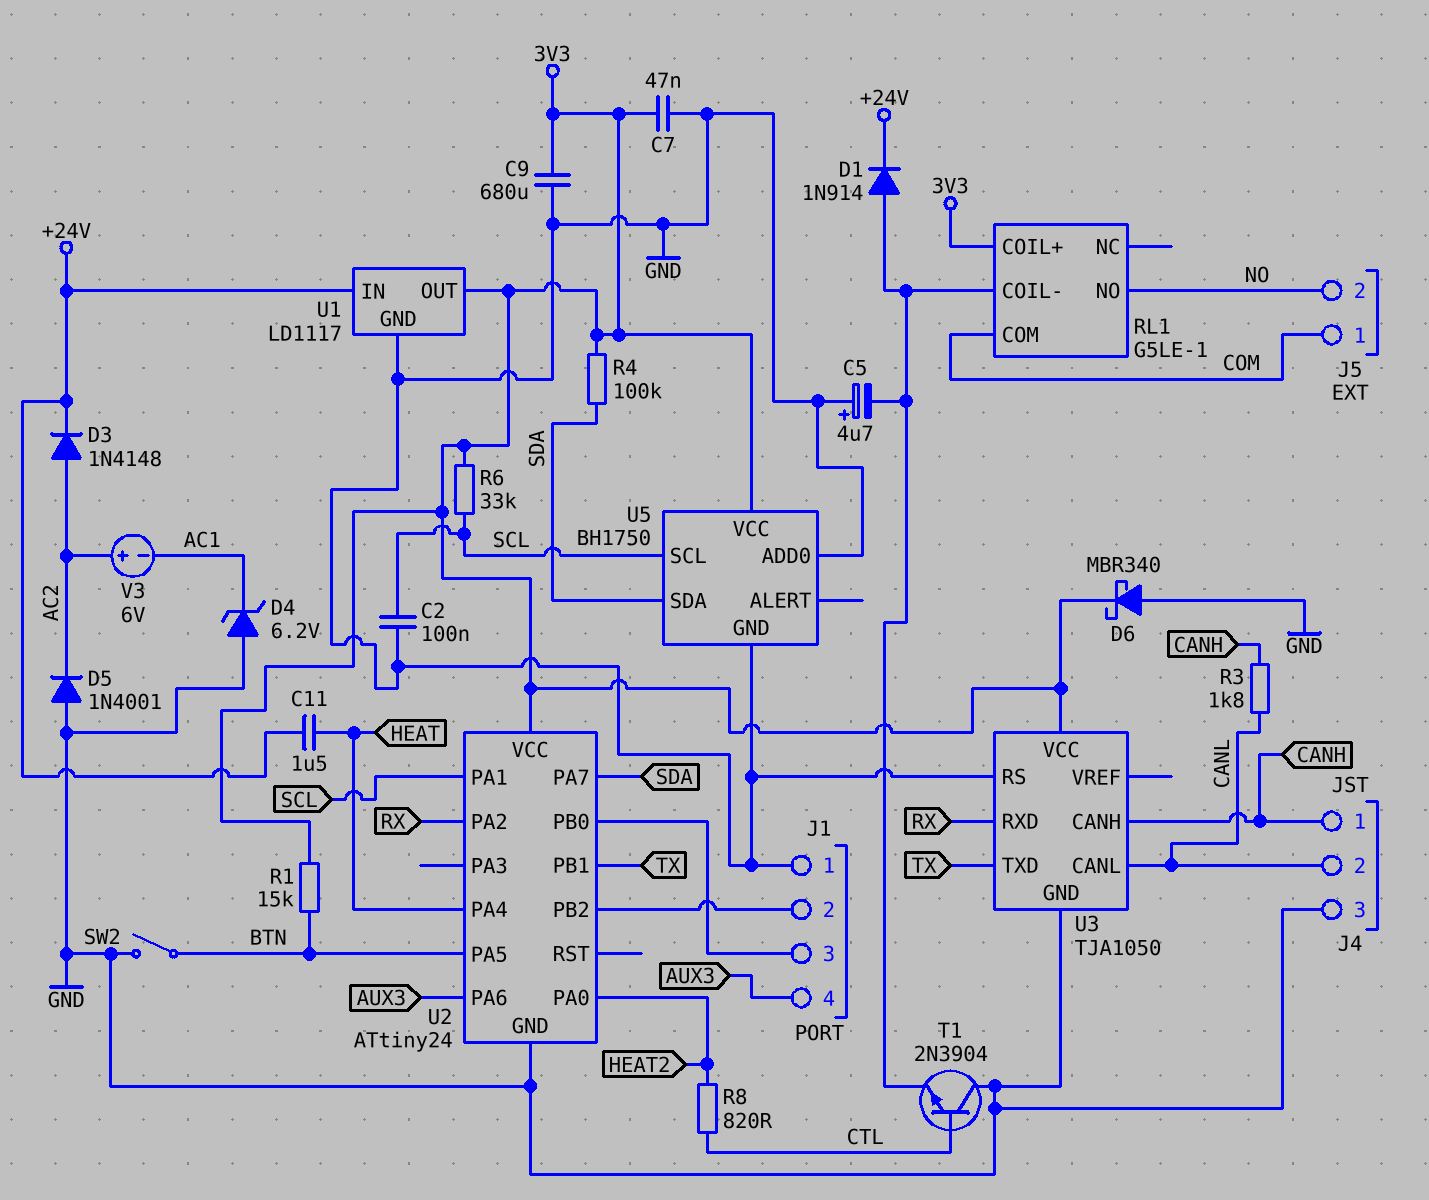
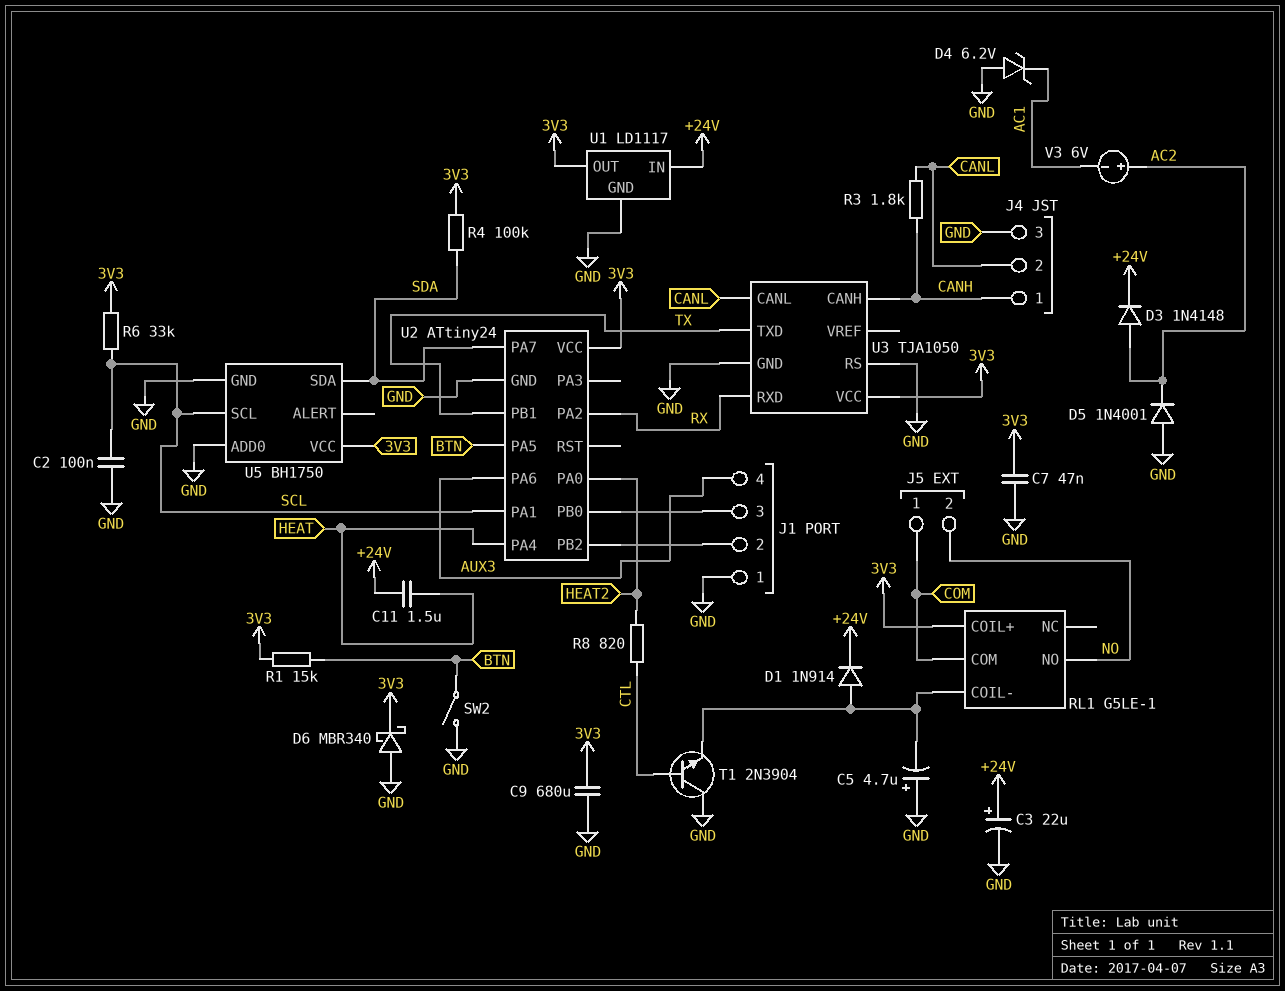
C3: none -> 22uF (plus +24V, minus GND)

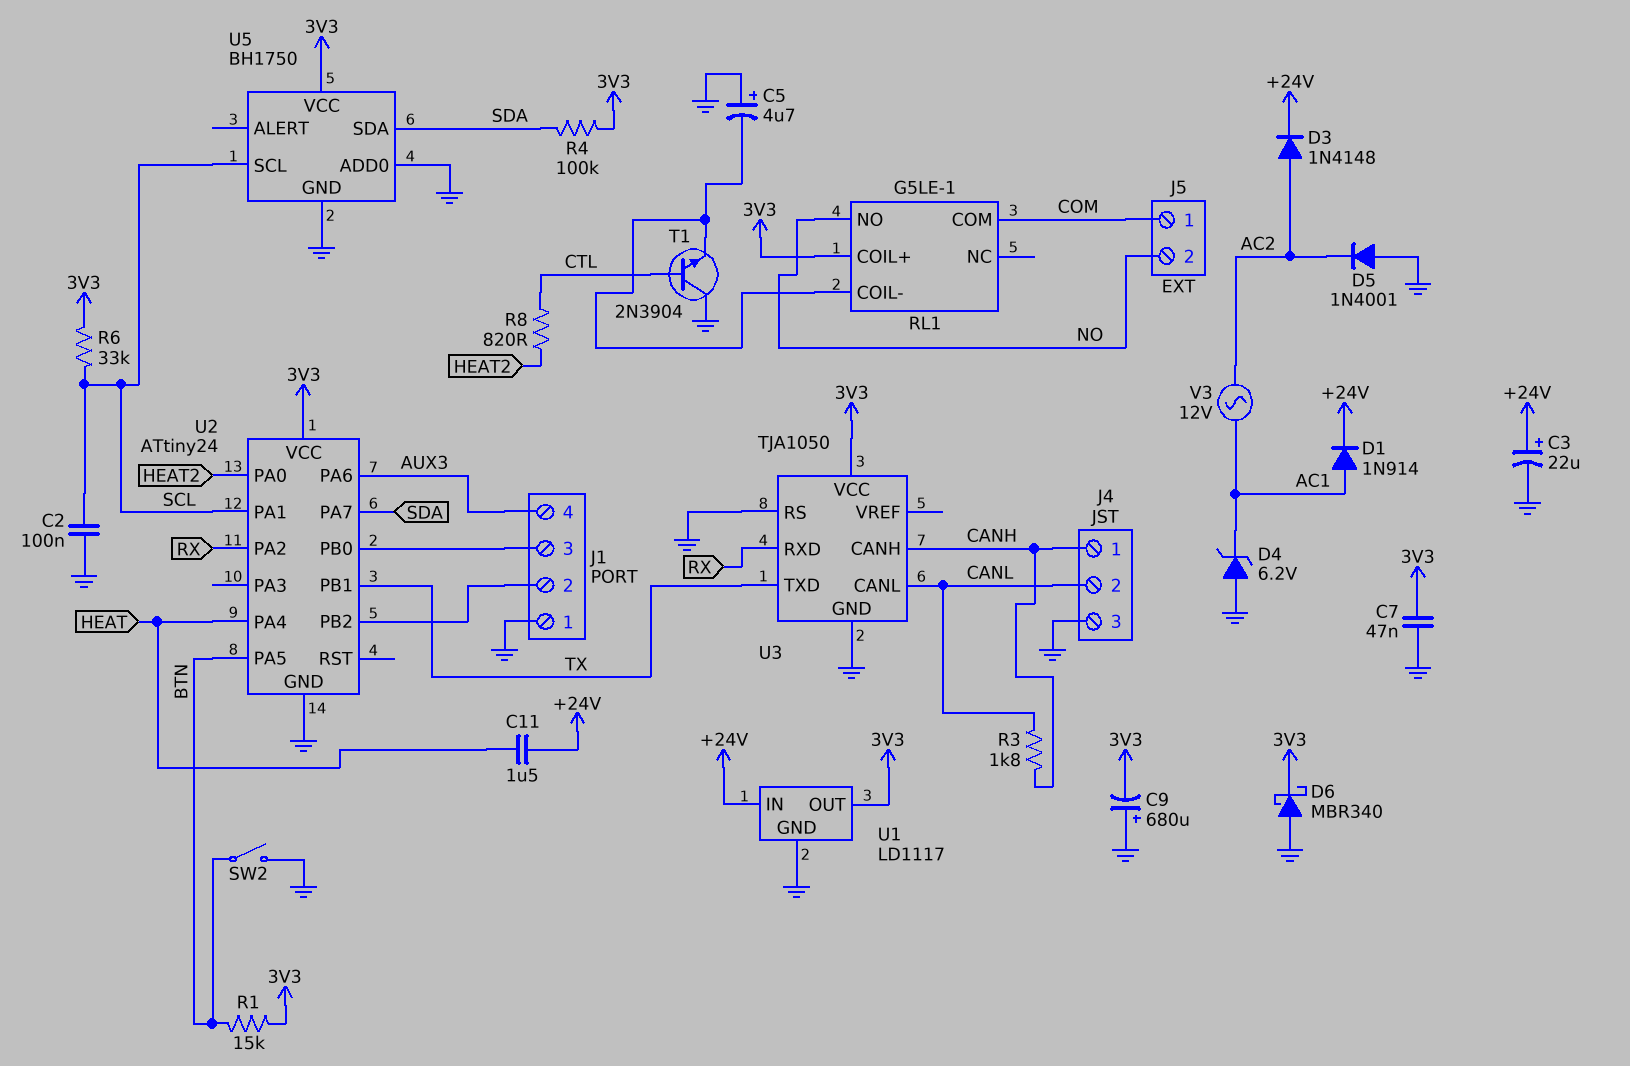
C9: 680uF (3V3, GND) -> 680uF (plus GND, minus 3V3)
D1: diode 1N914 (A RL1/COIL-, K +24V) -> diode 1N914 (A AC1, K +24V)
V3: 6V (plus AC2, minus AC1) -> AC 12V (AC1, AC2)

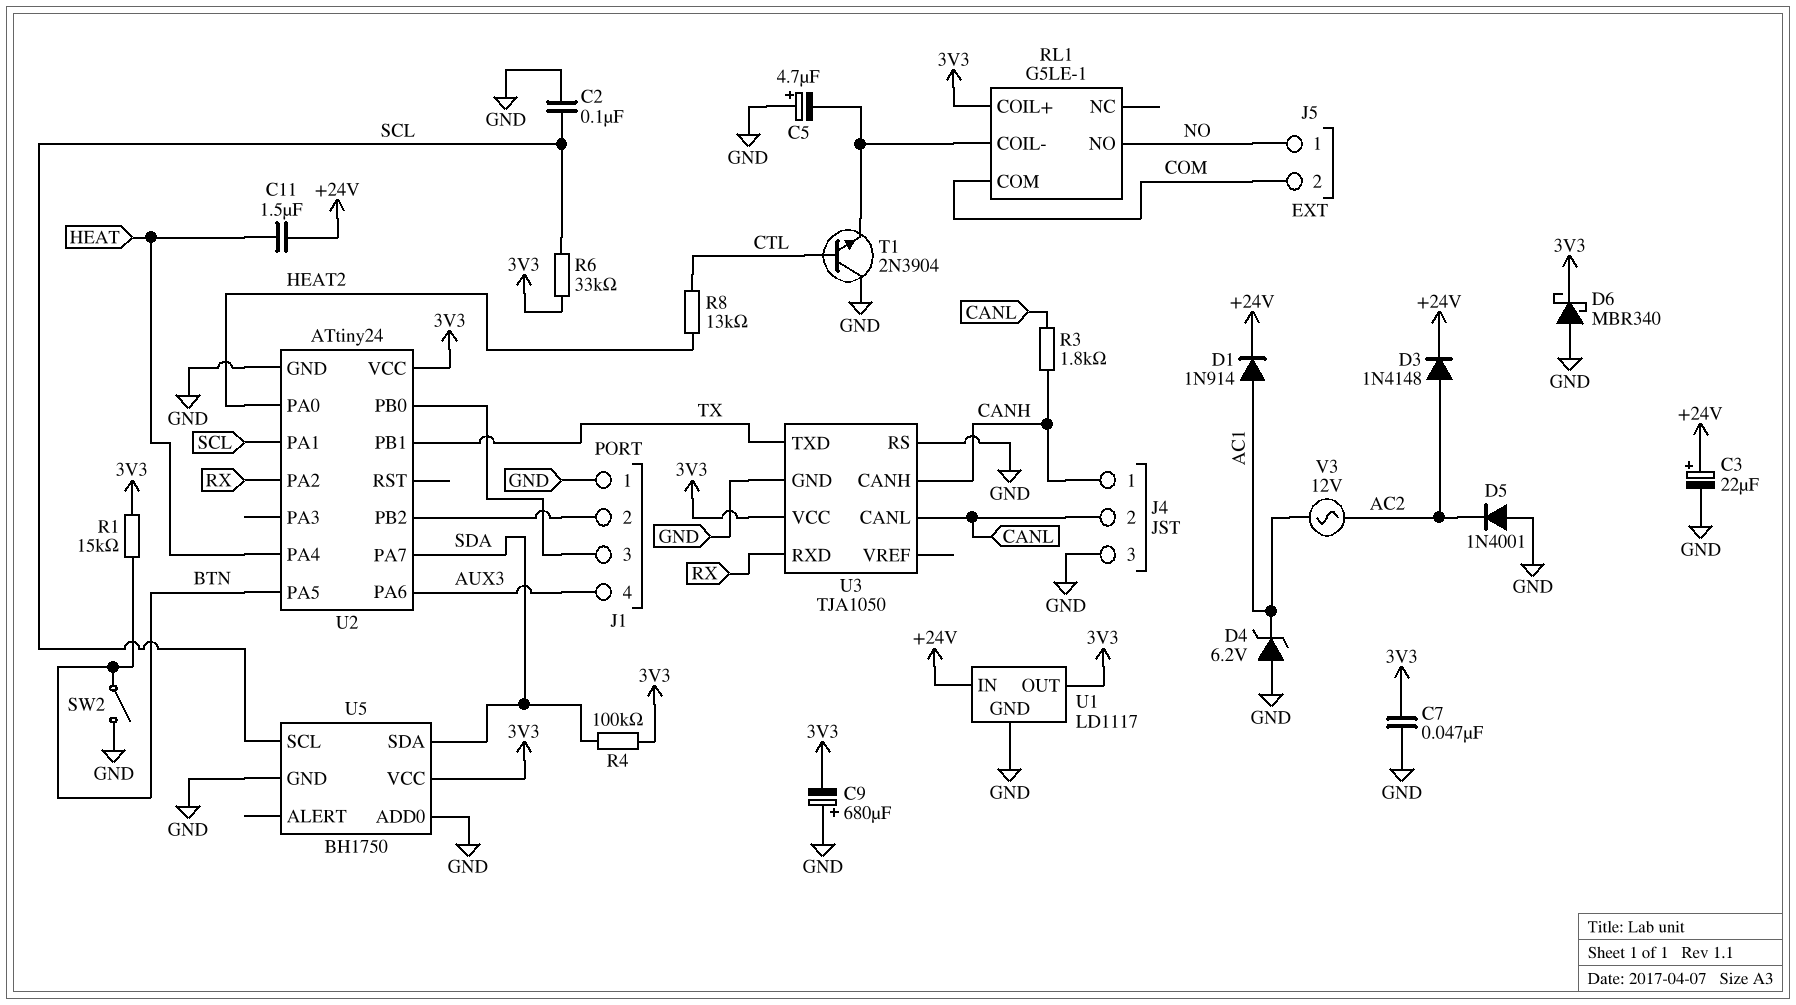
J5 pin 1: COM -> NO
J5 pin 2: NO -> COM
R8: 820 (CTL, HEAT2) -> 13k (CTL, HEAT2)

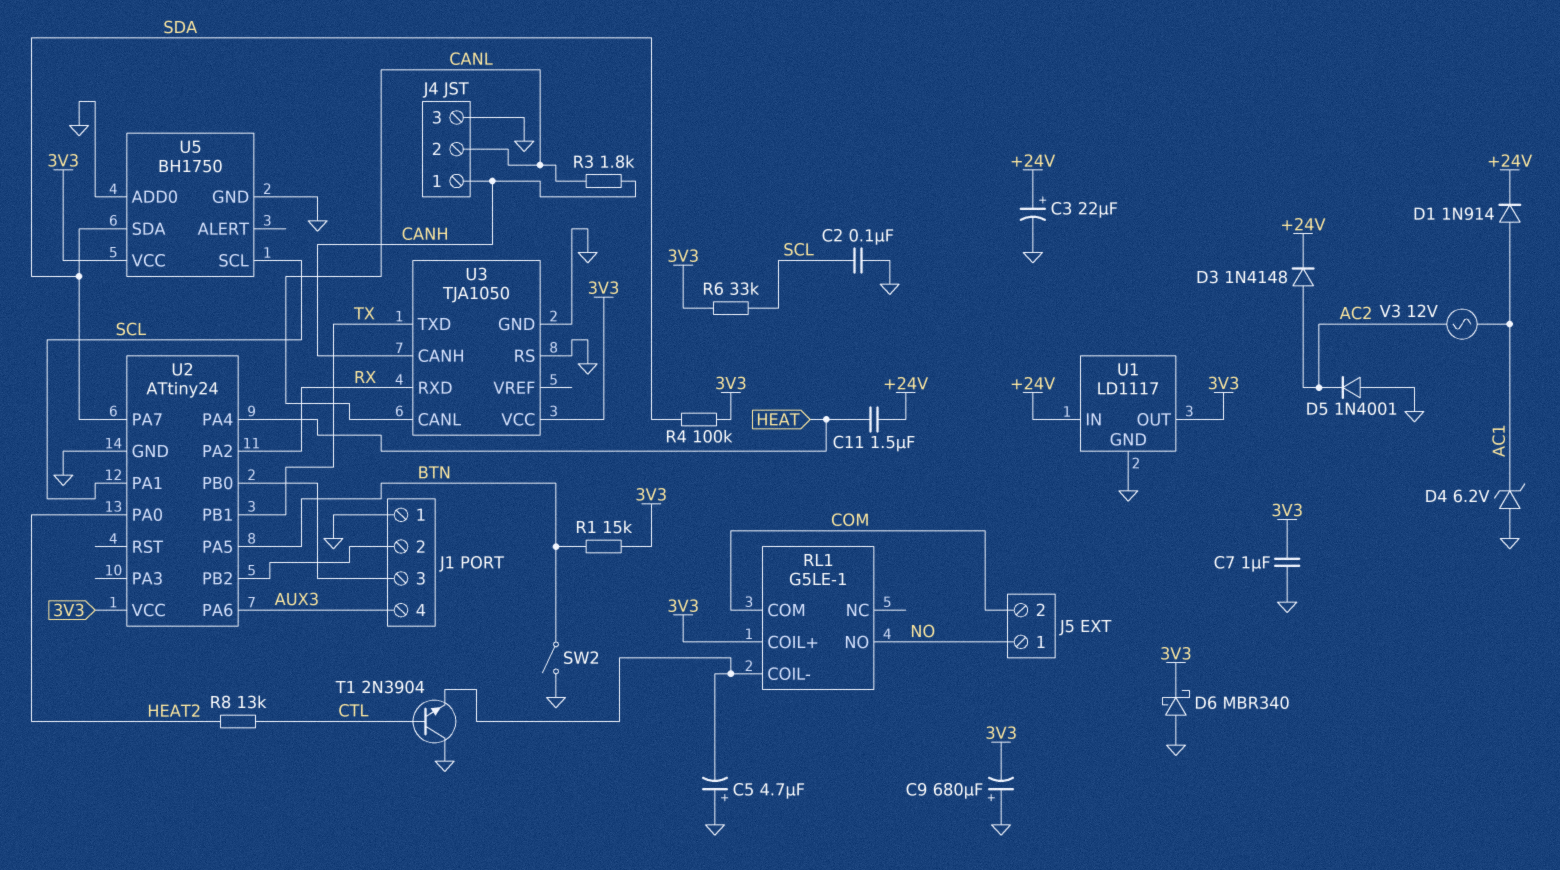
C7: 47nF (3V3, GND) -> 1uF (3V3, GND)

